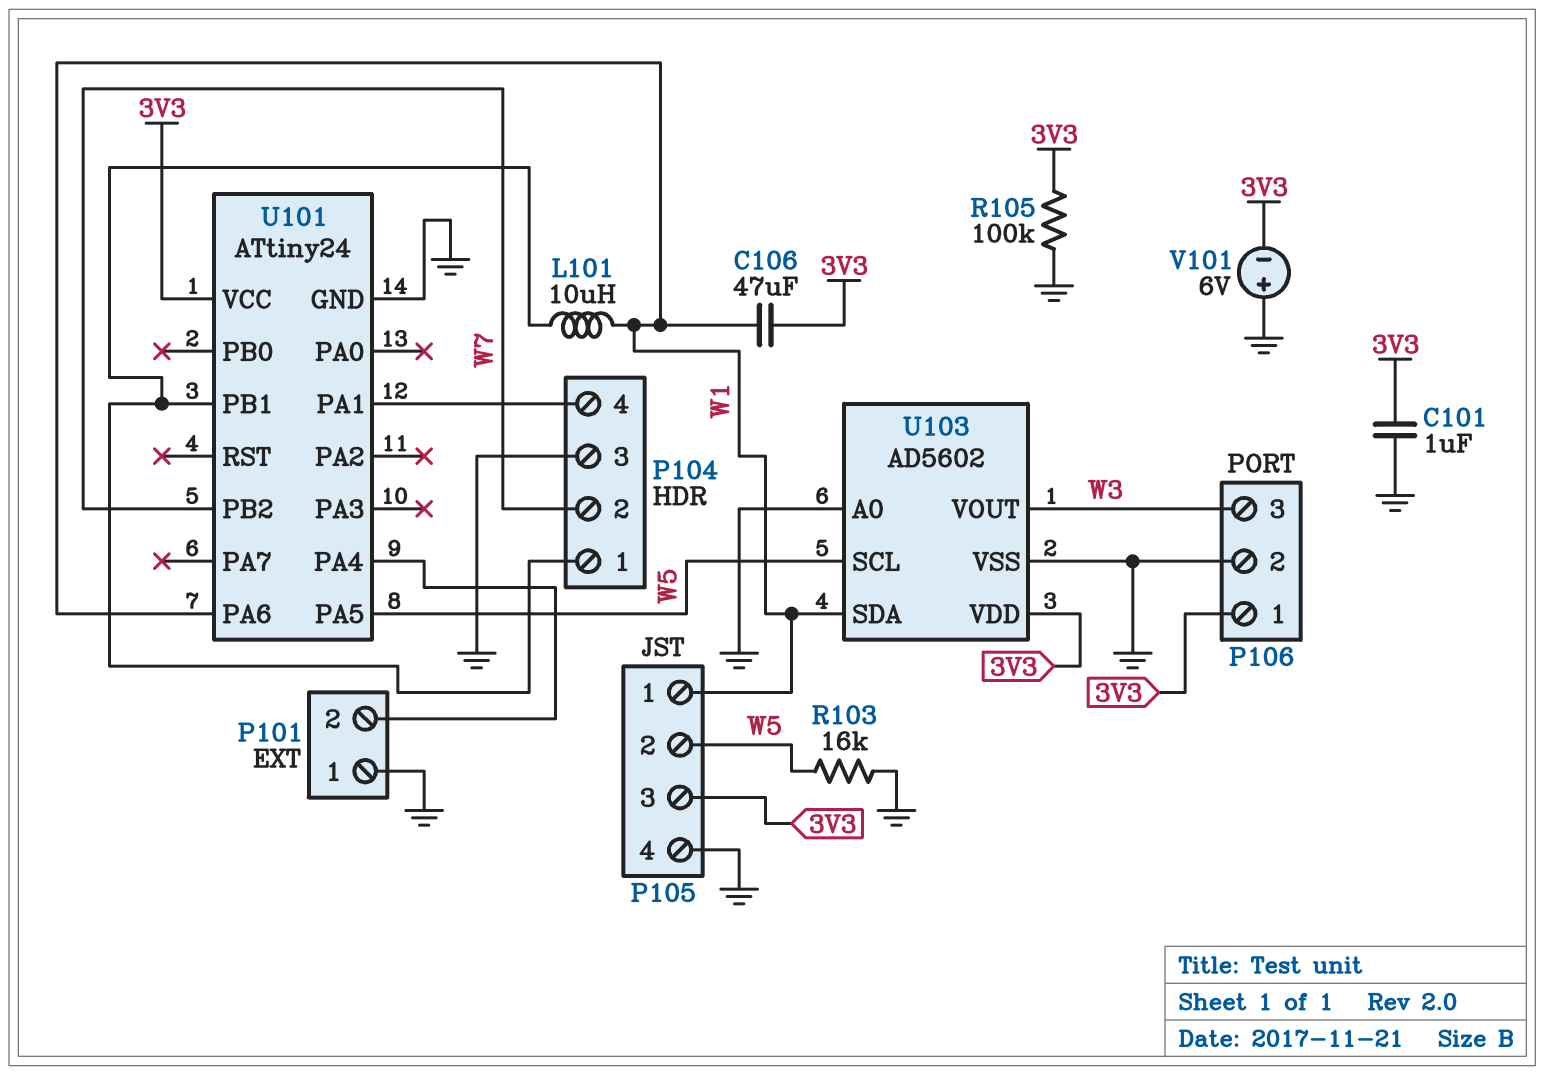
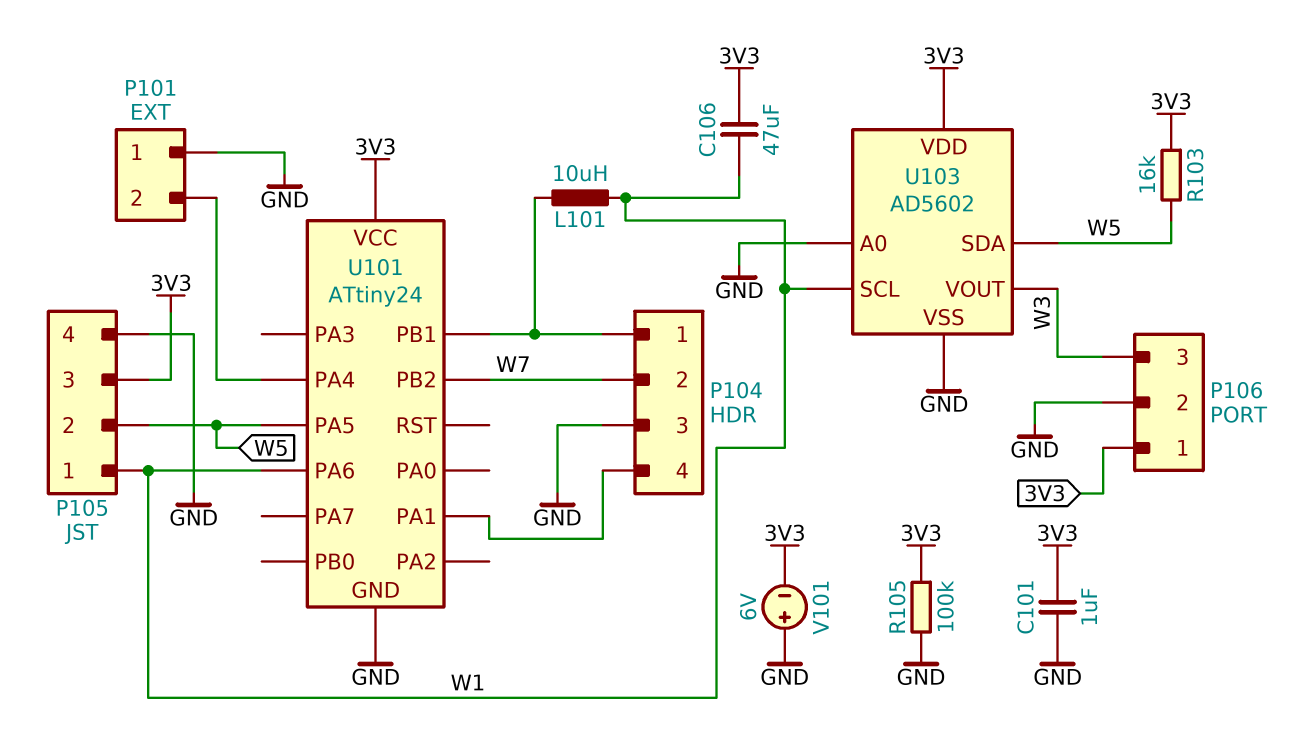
R103: 16k (GND, W5) -> 16k (3V3, W5)
U103 pin SCL: W5 -> W1
U103 pin SDA: W1 -> W5

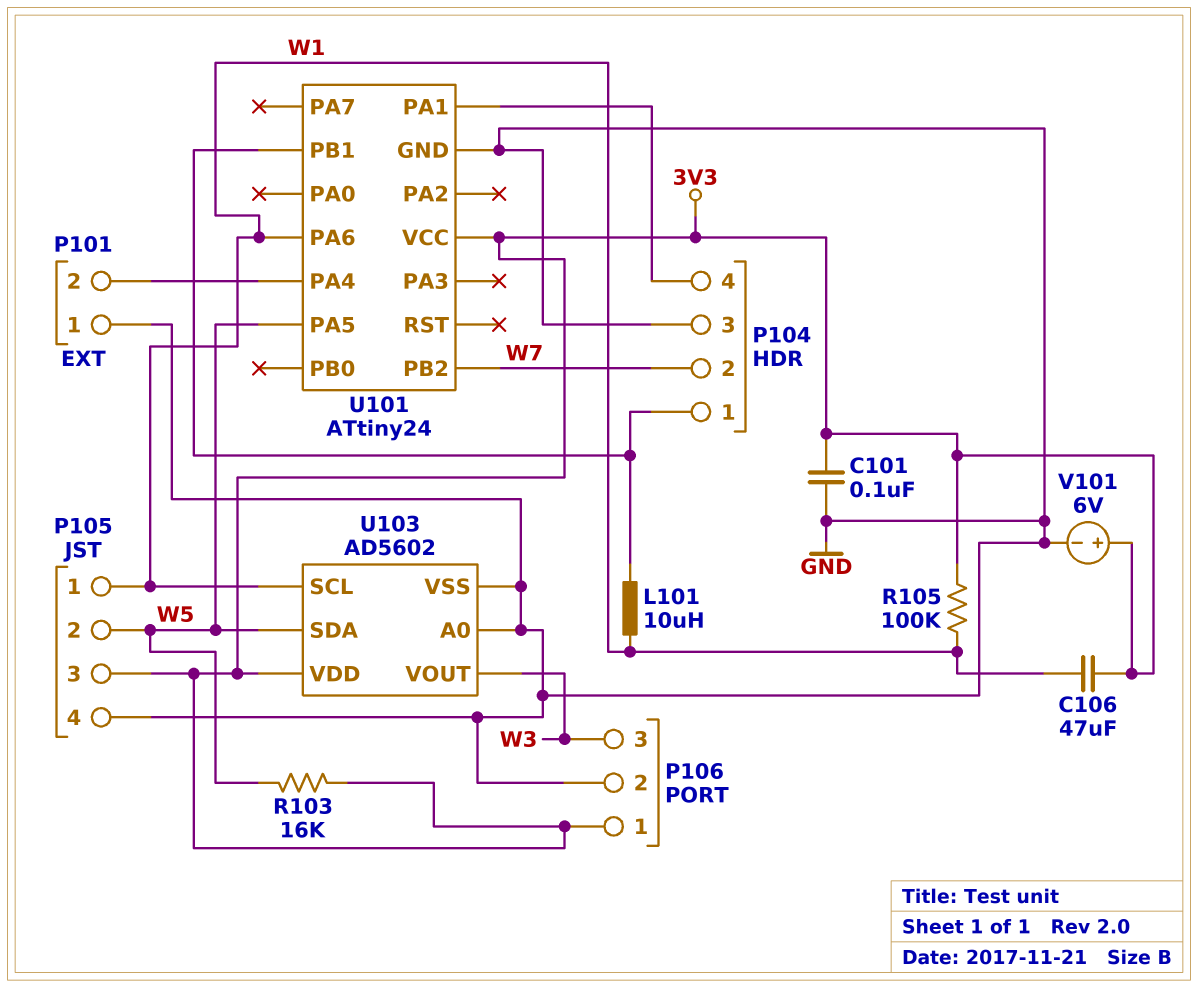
C101: 1uF (3V3, GND) -> 100nF (3V3, GND)
R105: 100k (3V3, GND) -> 100k (3V3, W1)
V101: 6V (plus GND, minus 3V3) -> 6V (plus 3V3, minus GND)

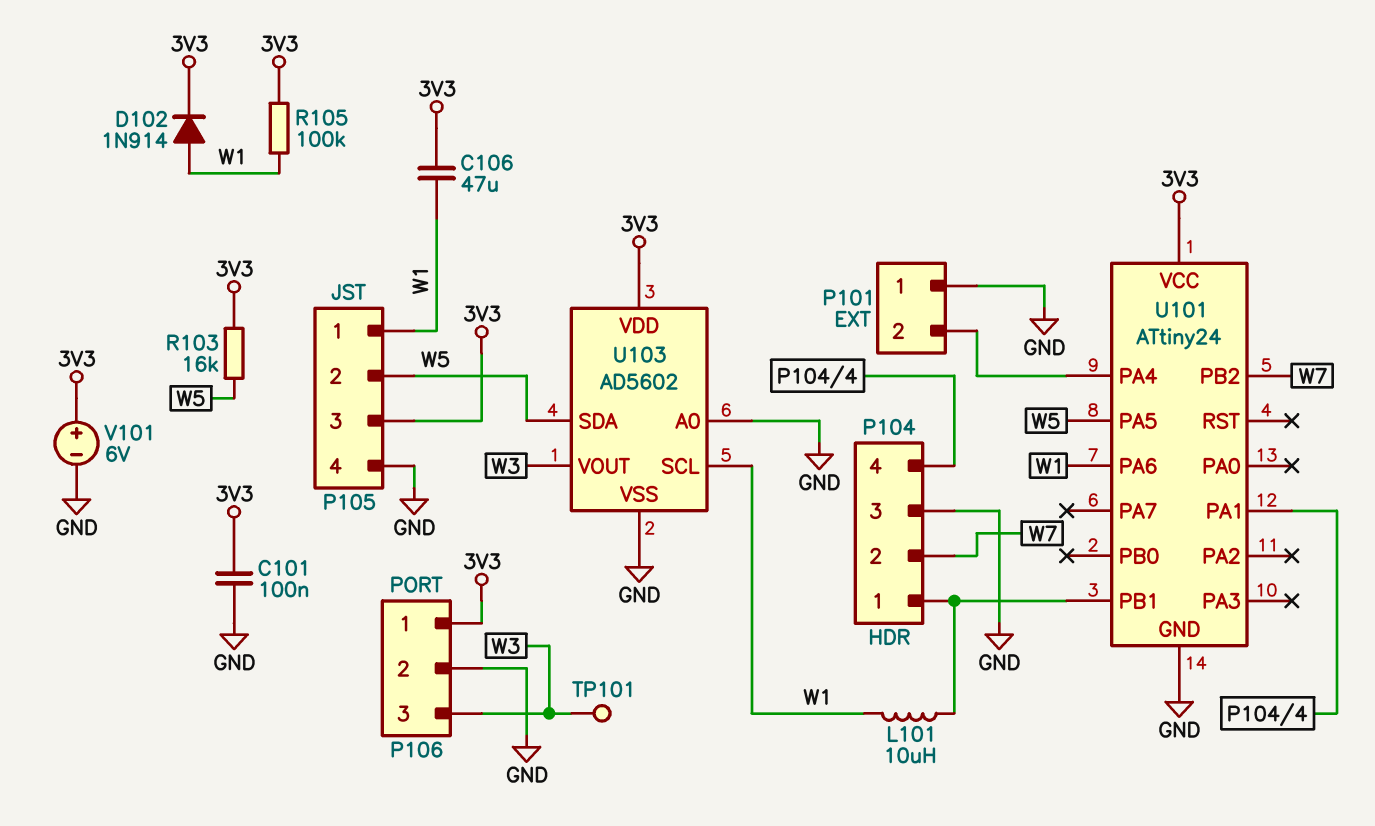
D102: none -> diode 1N914 (A W1, K 3V3)
TP101: none -> test point (W3)

